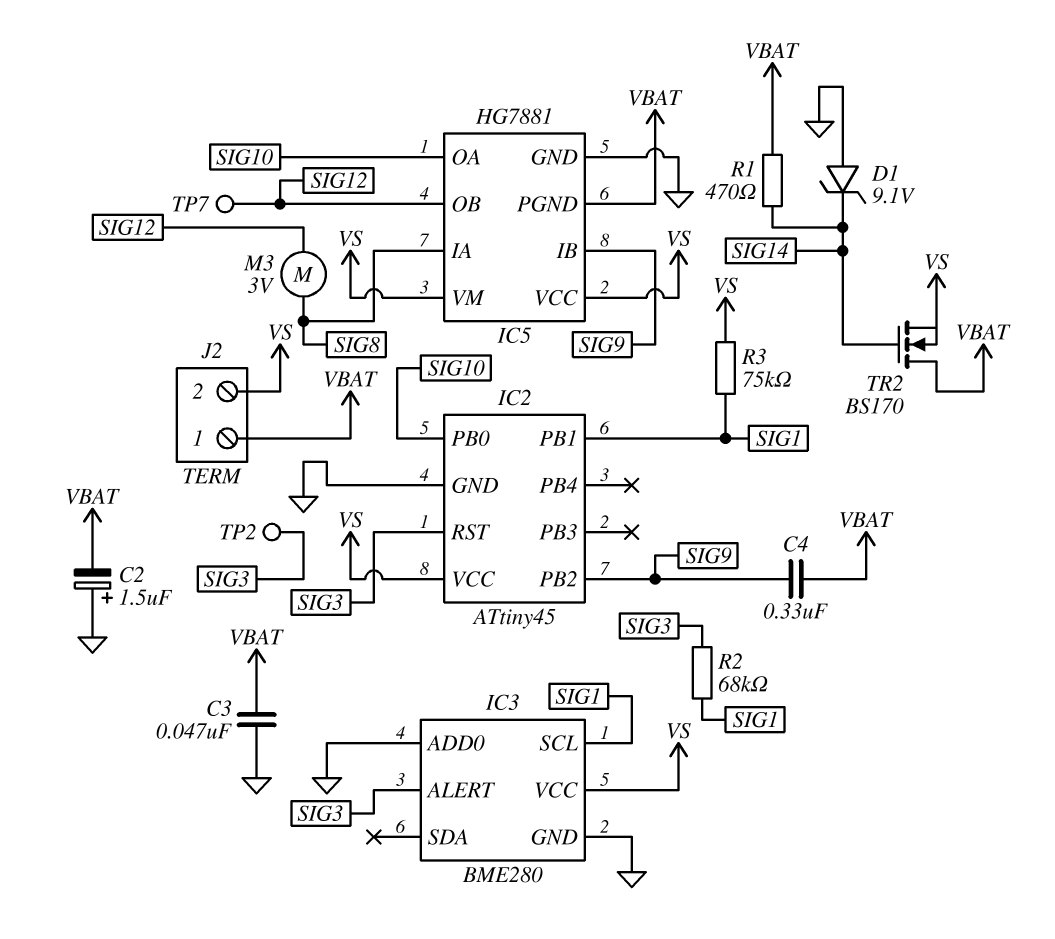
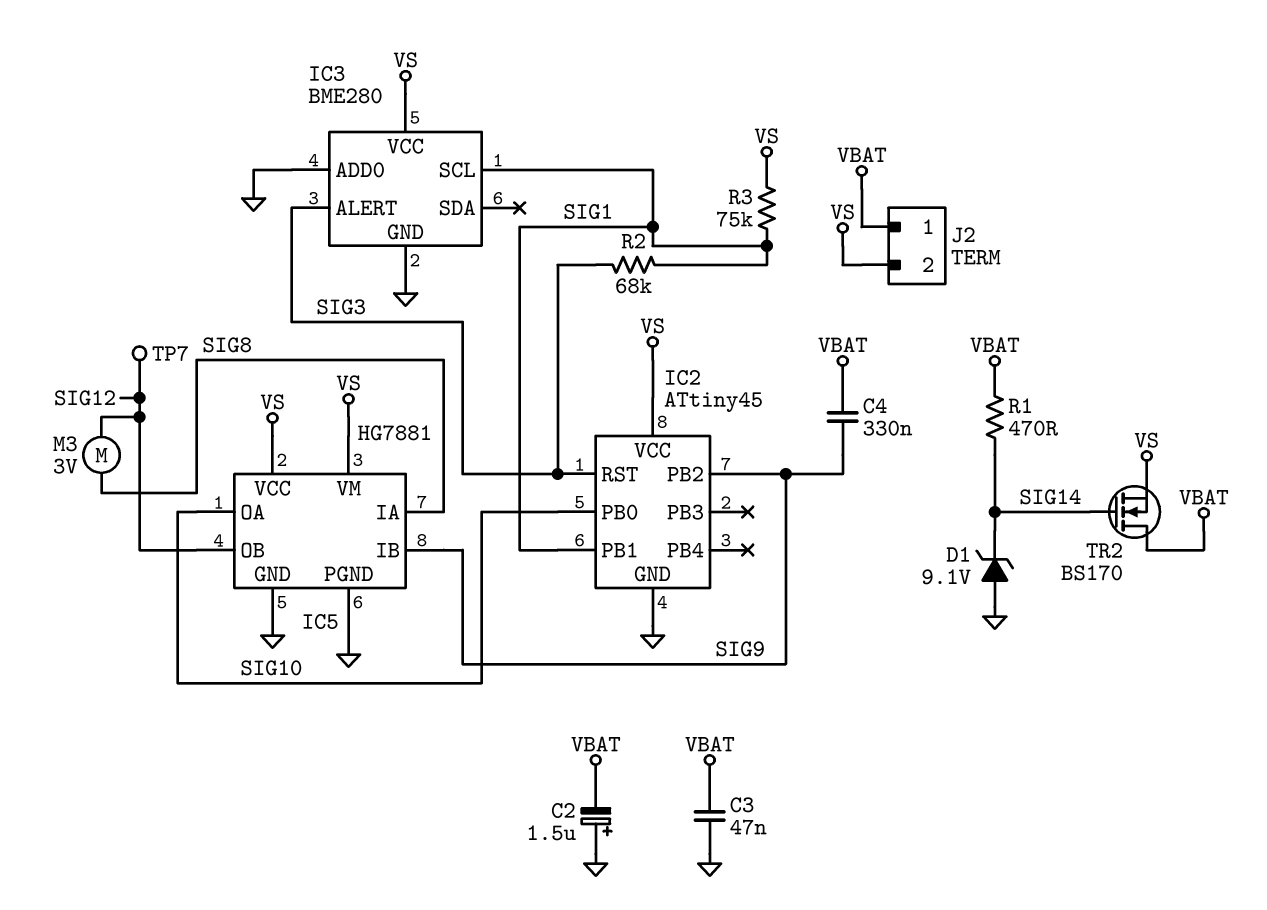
IC5 pin PGND: VBAT -> GND
TP2: test point (SIG3) -> none

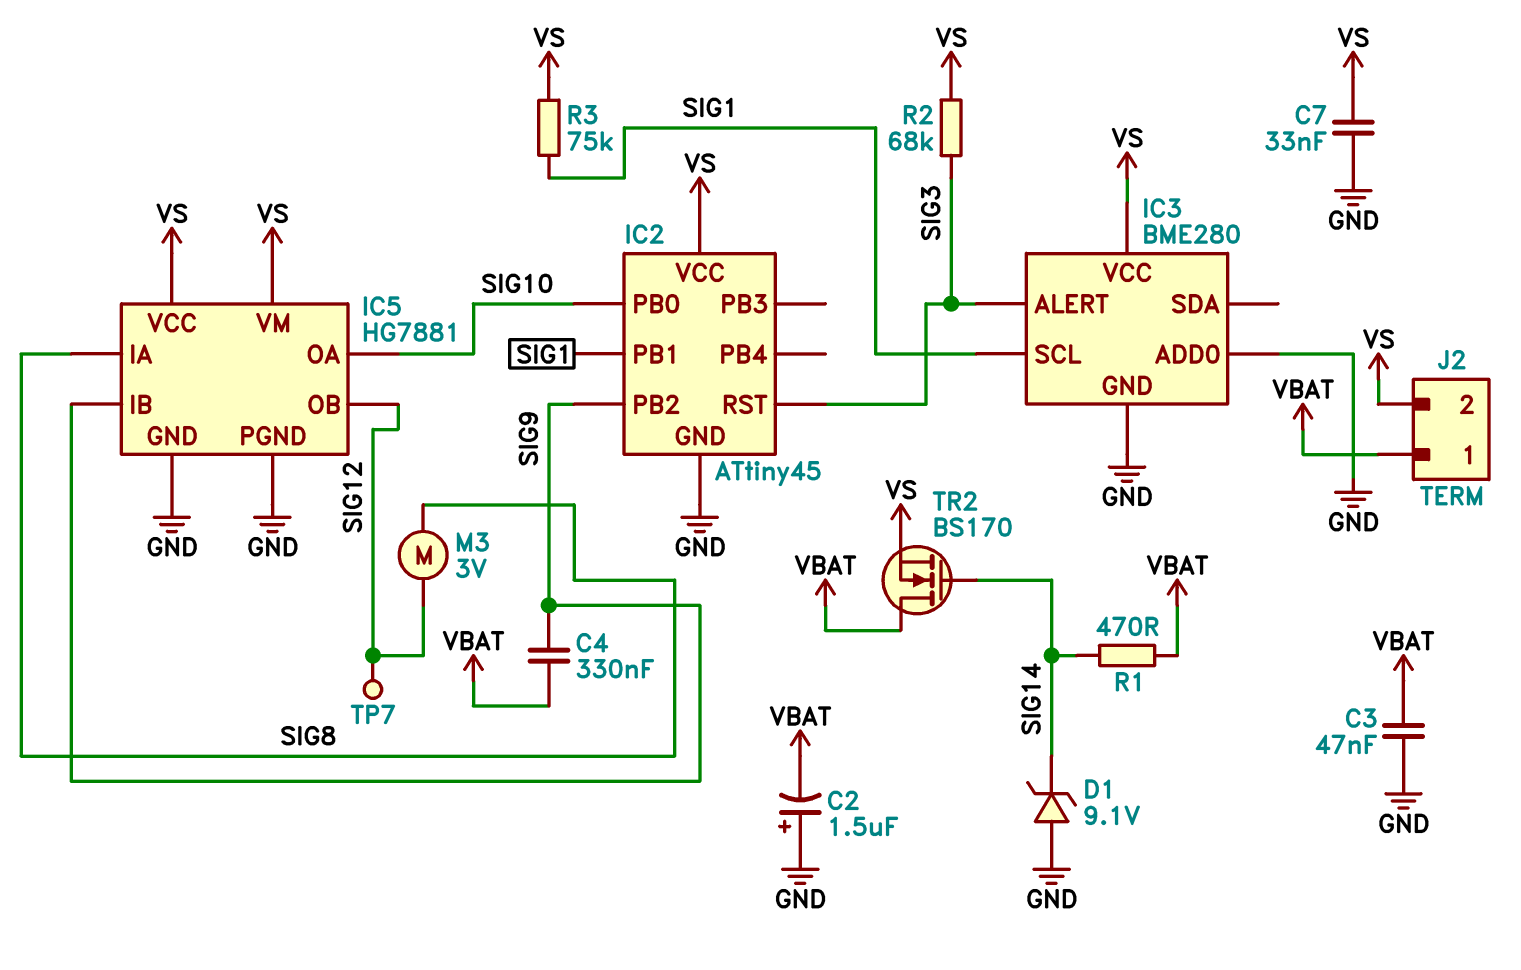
C7: none -> 33nF (GND, VS)
R2: 68k (SIG1, SIG3) -> 68k (SIG3, VS)

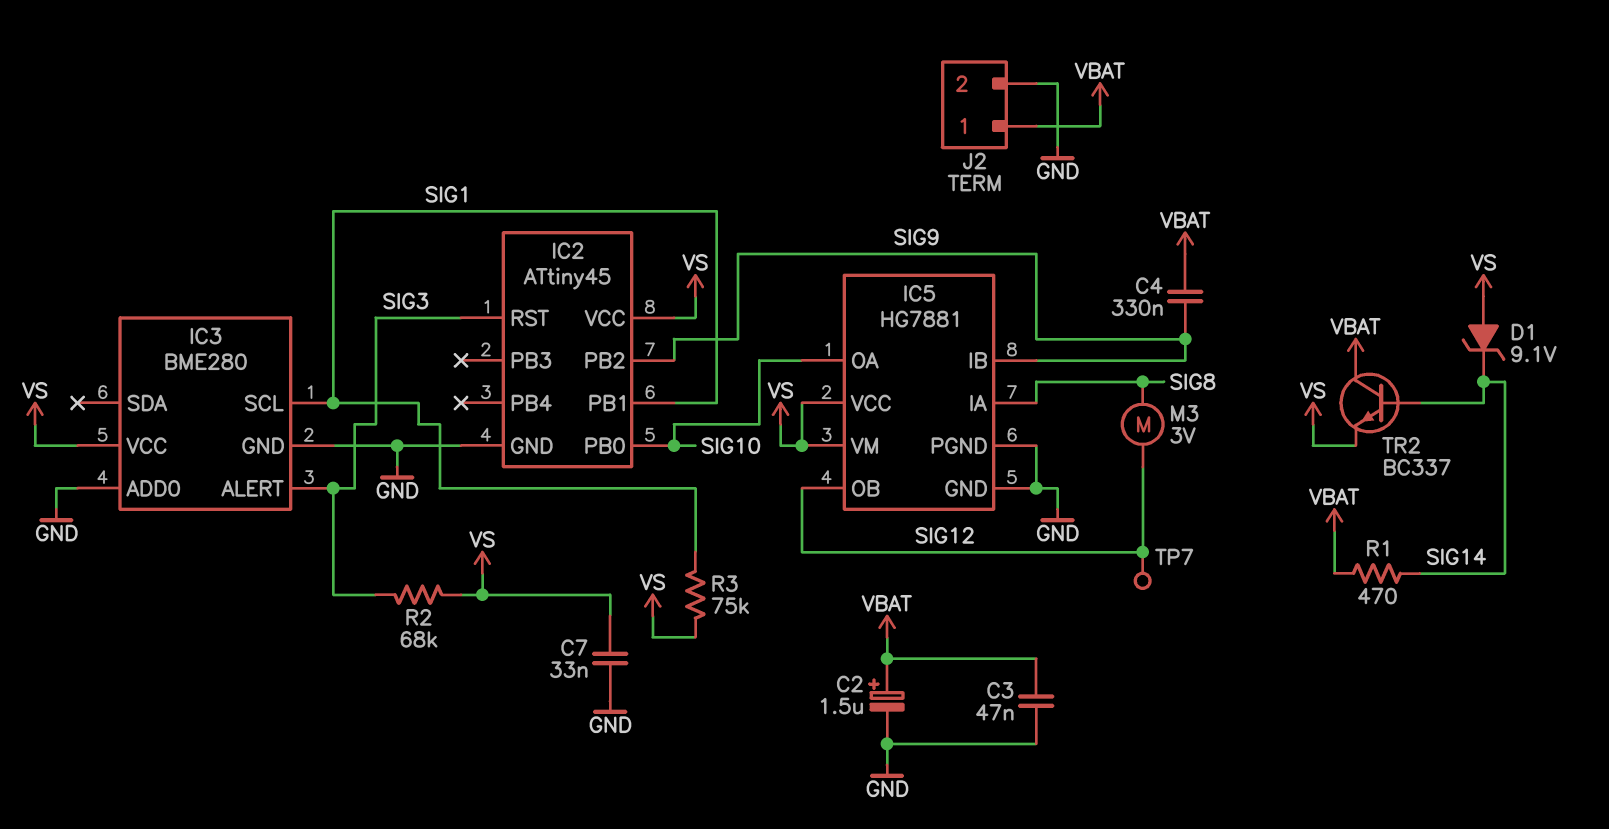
C2: 1.5uF (plus GND, minus VBAT) -> 1.5uF (plus VBAT, minus GND)
D1: zener 9.1V (A GND, K SIG14) -> zener 9.1V (A VS, K SIG14)
J2 pin 2: VS -> GND
TR2: NMOS BS170 (G SIG14, D VBAT, S VS) -> NPN BC337 (B SIG14, C VBAT, E VS)

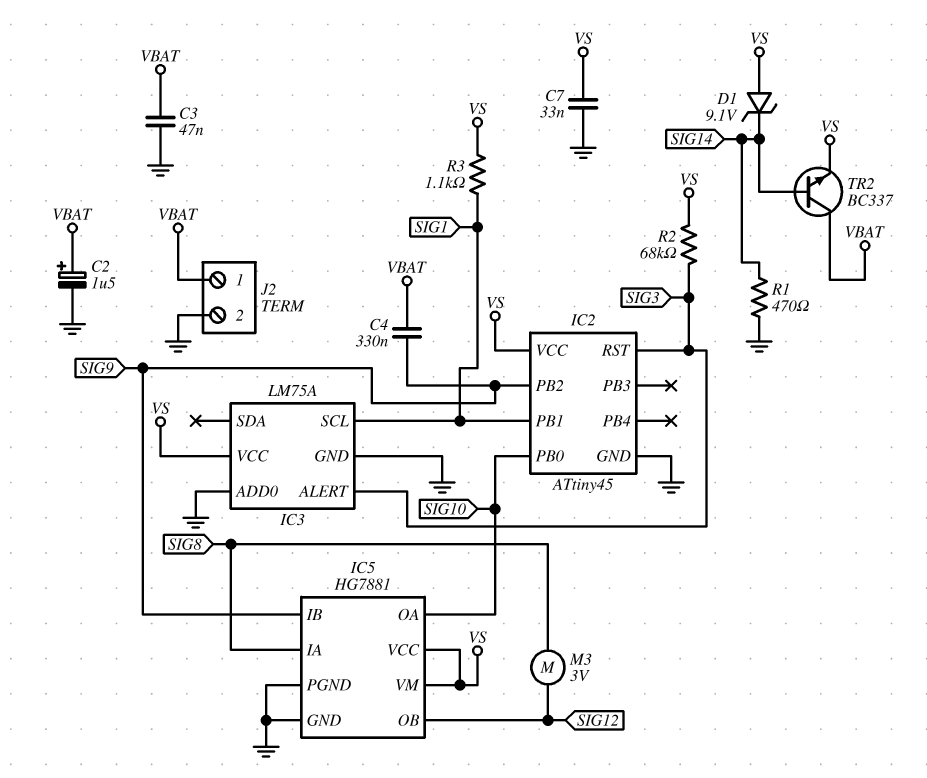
IC3: BME280 -> LM75A
R1: 470 (SIG14, VBAT) -> 470 (GND, SIG14)
R3: 75k (SIG1, VS) -> 1.1k (SIG1, VS)
TP7: test point (SIG12) -> none

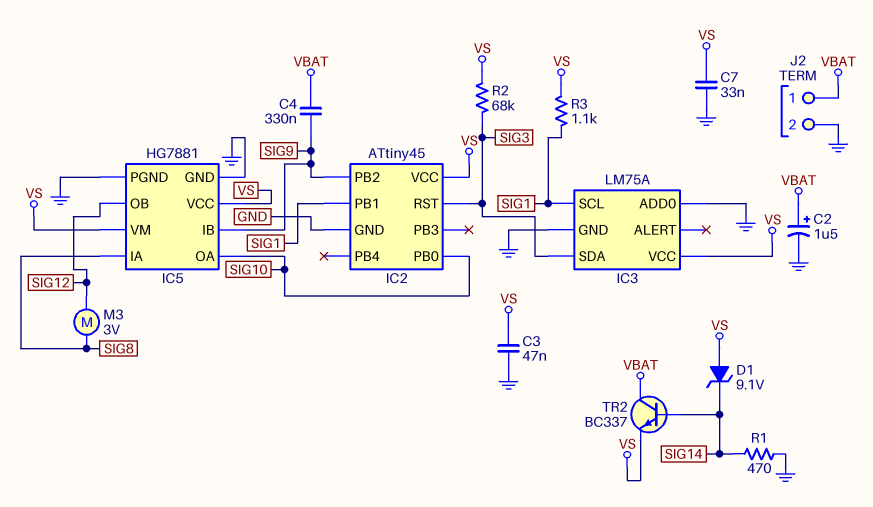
C3: 47nF (GND, VBAT) -> 47nF (GND, VS)
IC3 pin ALERT: SIG3 -> none
IC3 pin SDA: none -> SIG3

